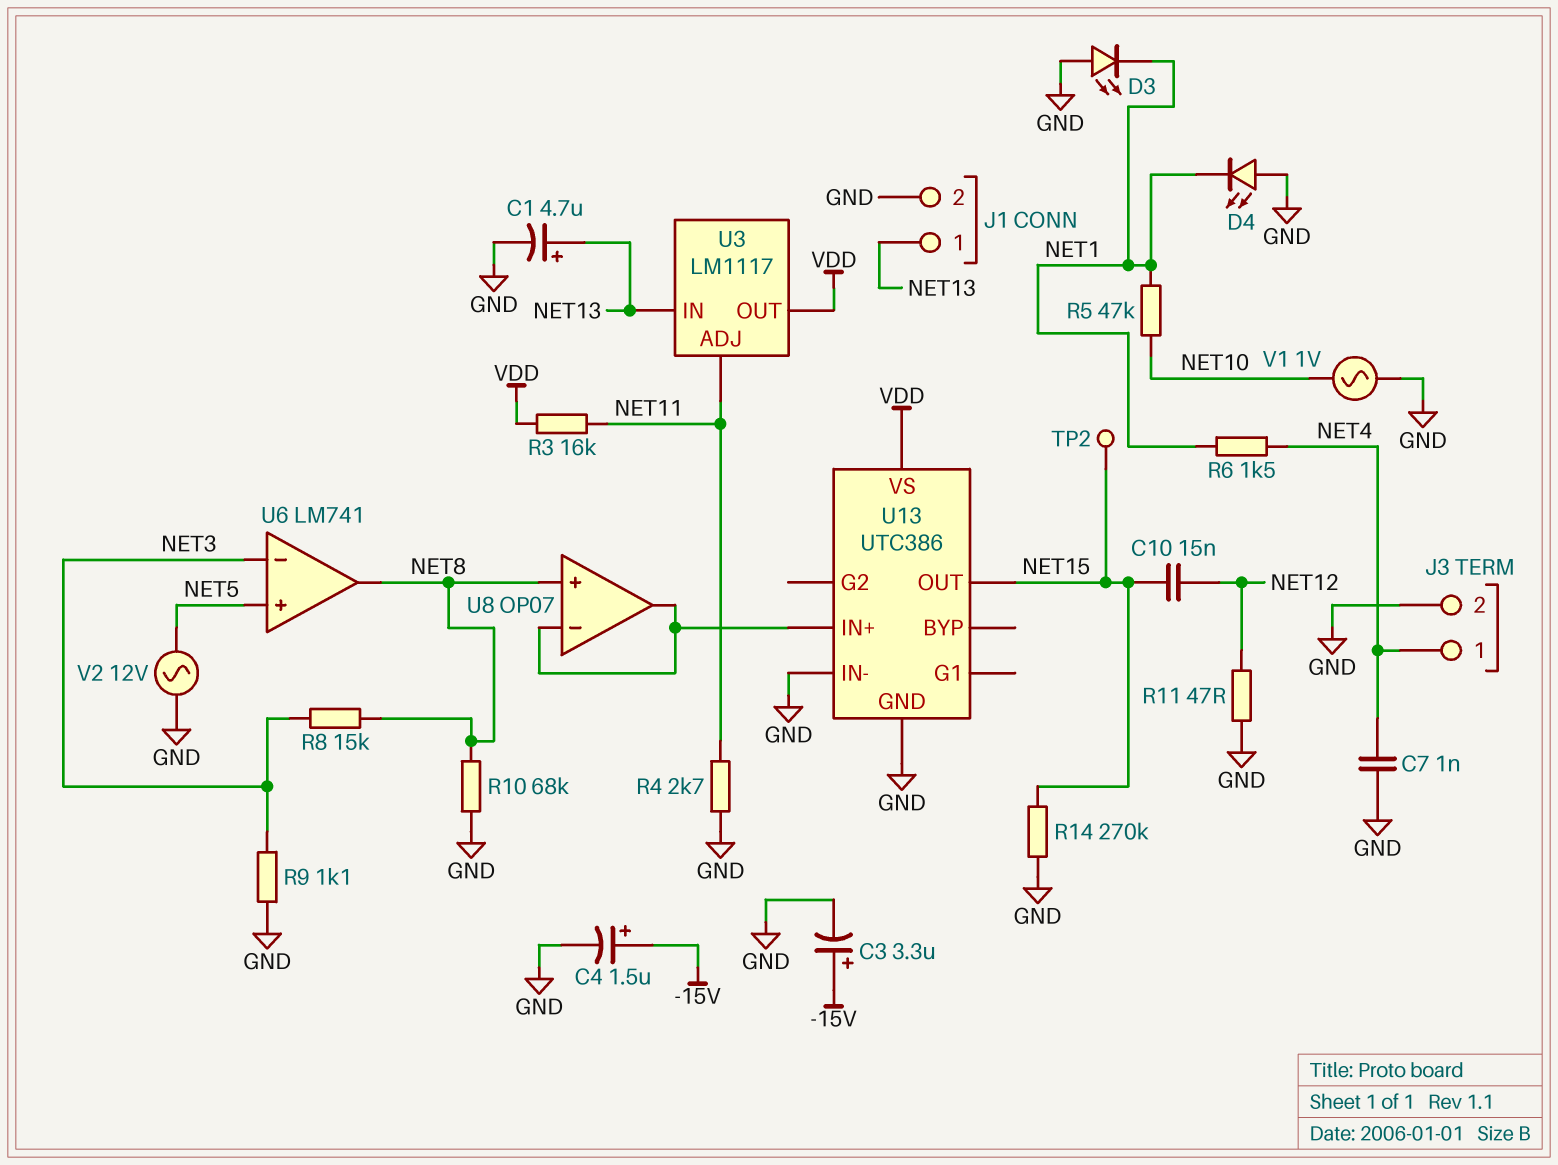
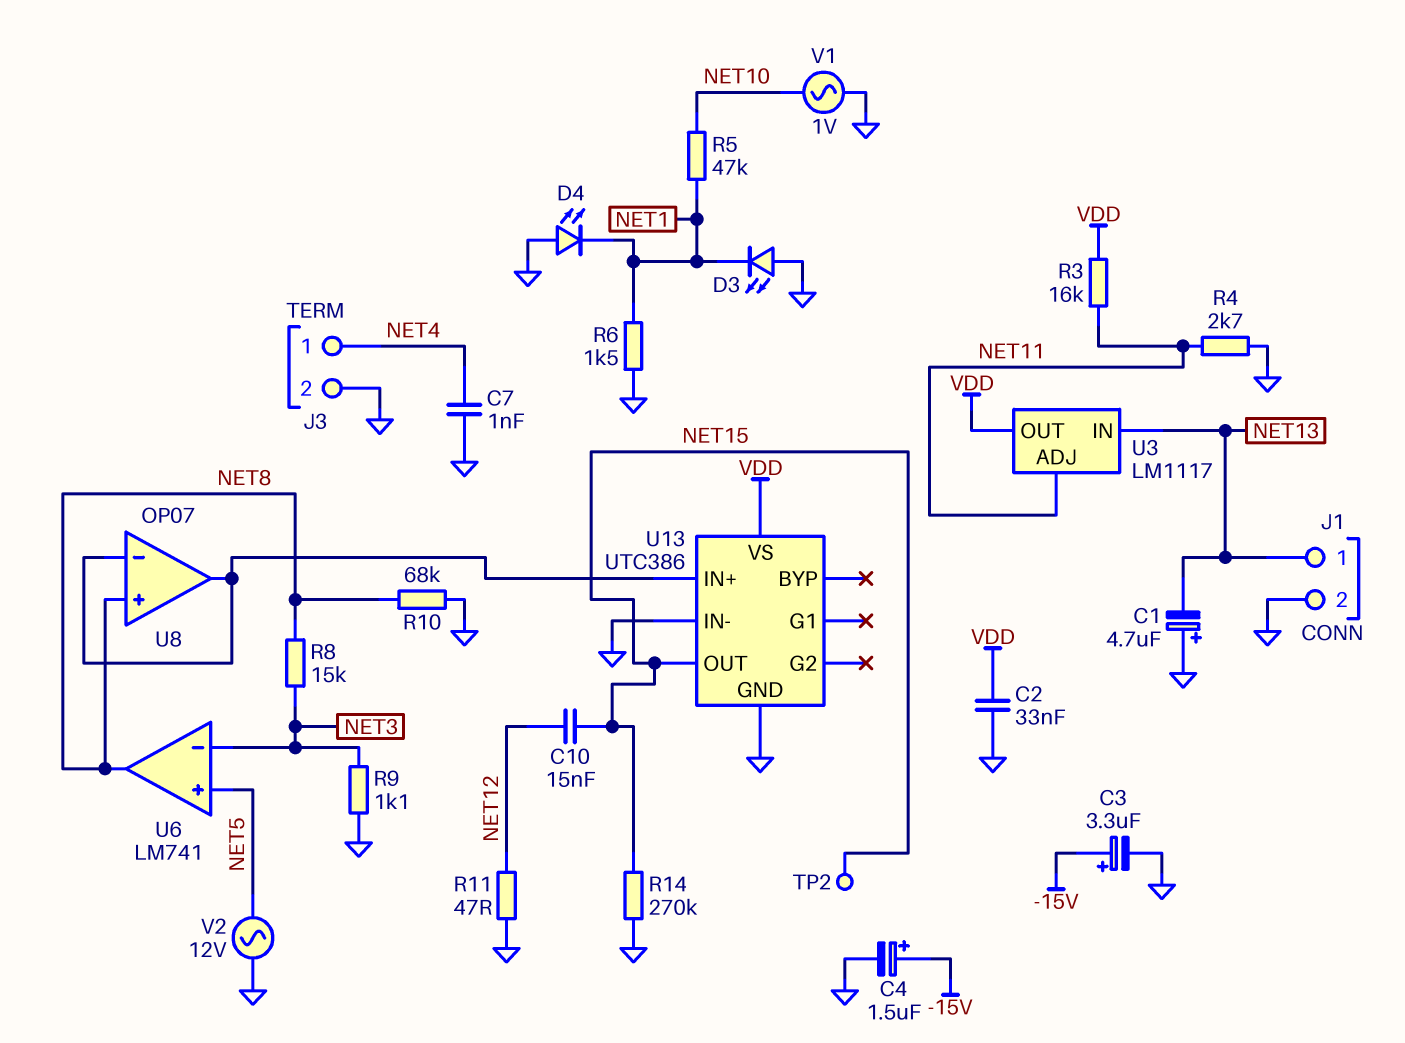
C1: 4.7uF (plus NET13, minus GND) -> 4.7uF (plus GND, minus NET13)
C2: none -> 33nF (GND, VDD)
R6: 1.5k (NET1, NET4) -> 1.5k (GND, NET1)

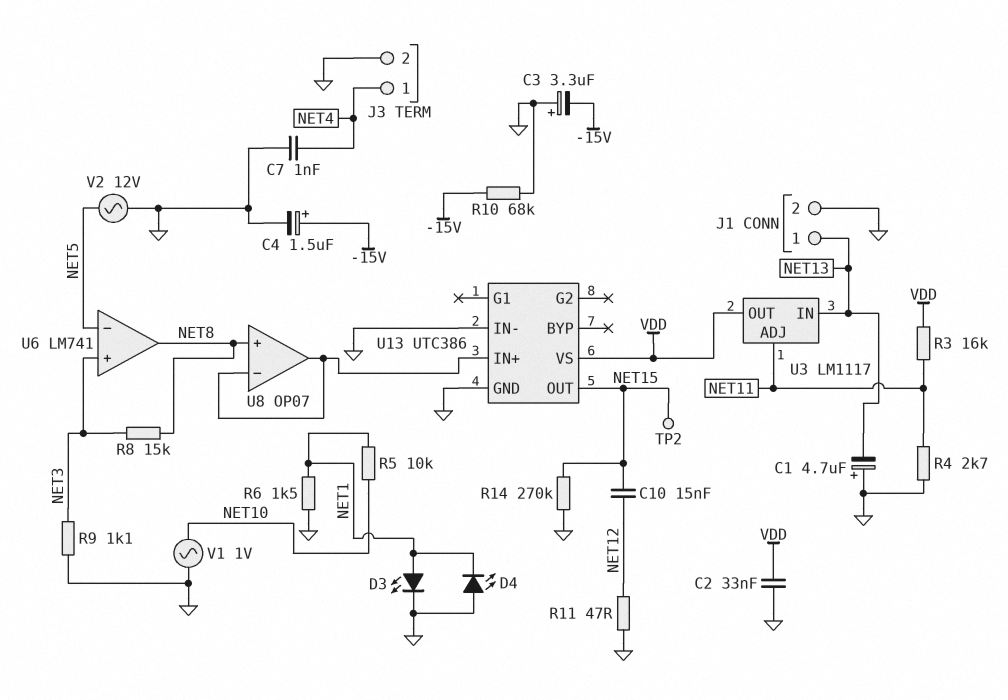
C3: 3.3uF (plus -15V, minus GND) -> 3.3uF (plus GND, minus -15V)
D3: LED (A GND, K NET1) -> LED (A NET1, K GND)
R5: 47k (NET1, NET10) -> 10k (NET1, NET10)
R10: 68k (GND, NET8) -> 68k (-15V, GND)
U6 pin in+: NET5 -> NET3
U6 pin in-: NET3 -> NET5

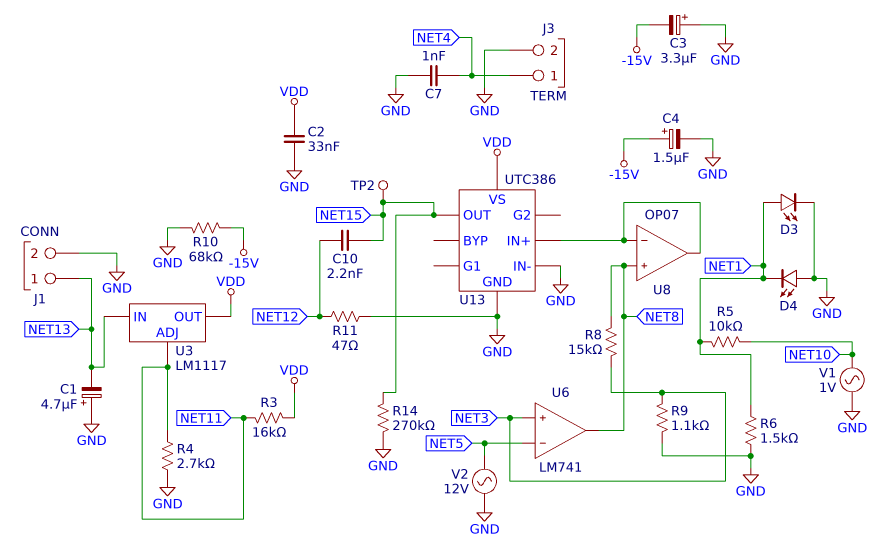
C10: 15nF (NET12, NET15) -> 2.2nF (NET12, NET15)

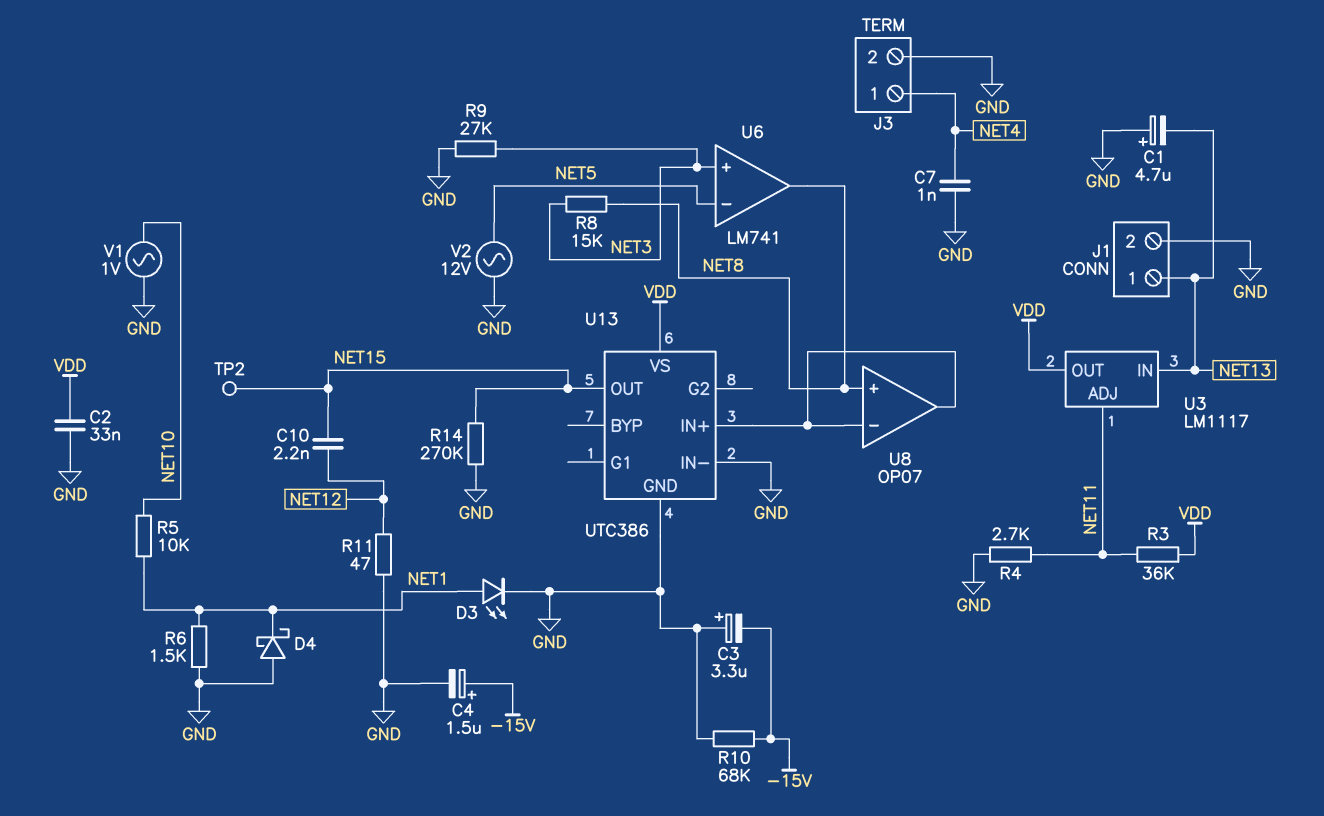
D4: LED (A GND, K NET1) -> schottky (A GND, K NET1)
R3: 16k (NET11, VDD) -> 36k (NET11, VDD)
R9: 1.1k (GND, NET3) -> 27k (GND, NET3)

